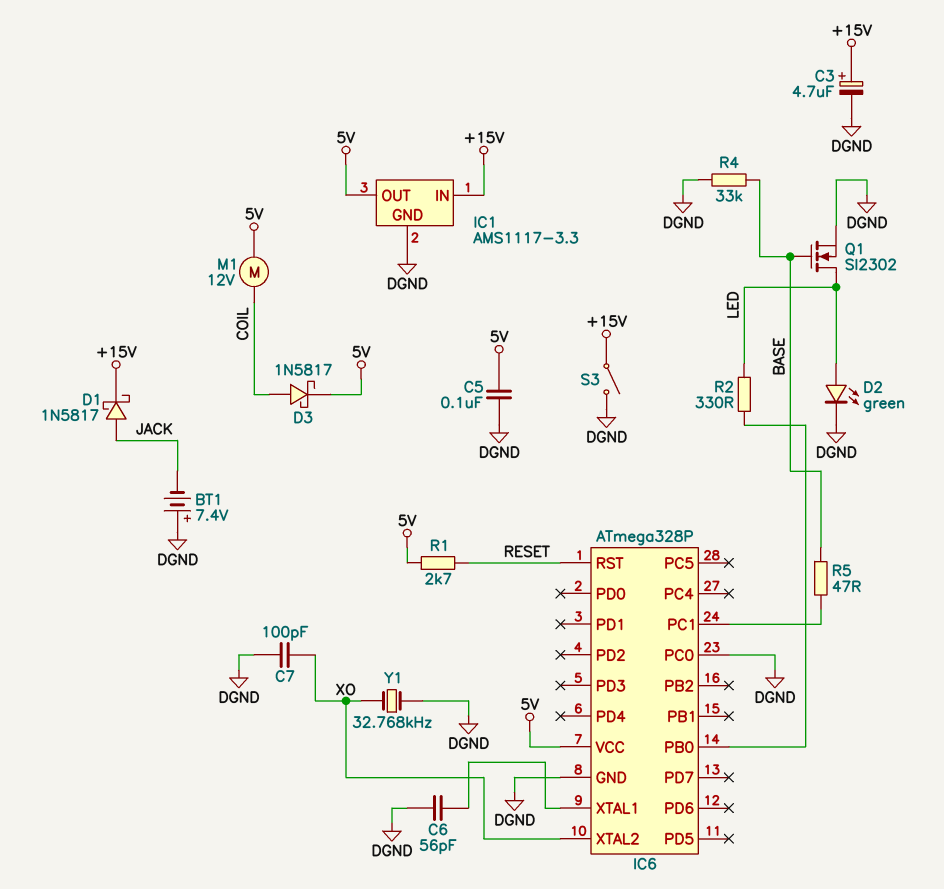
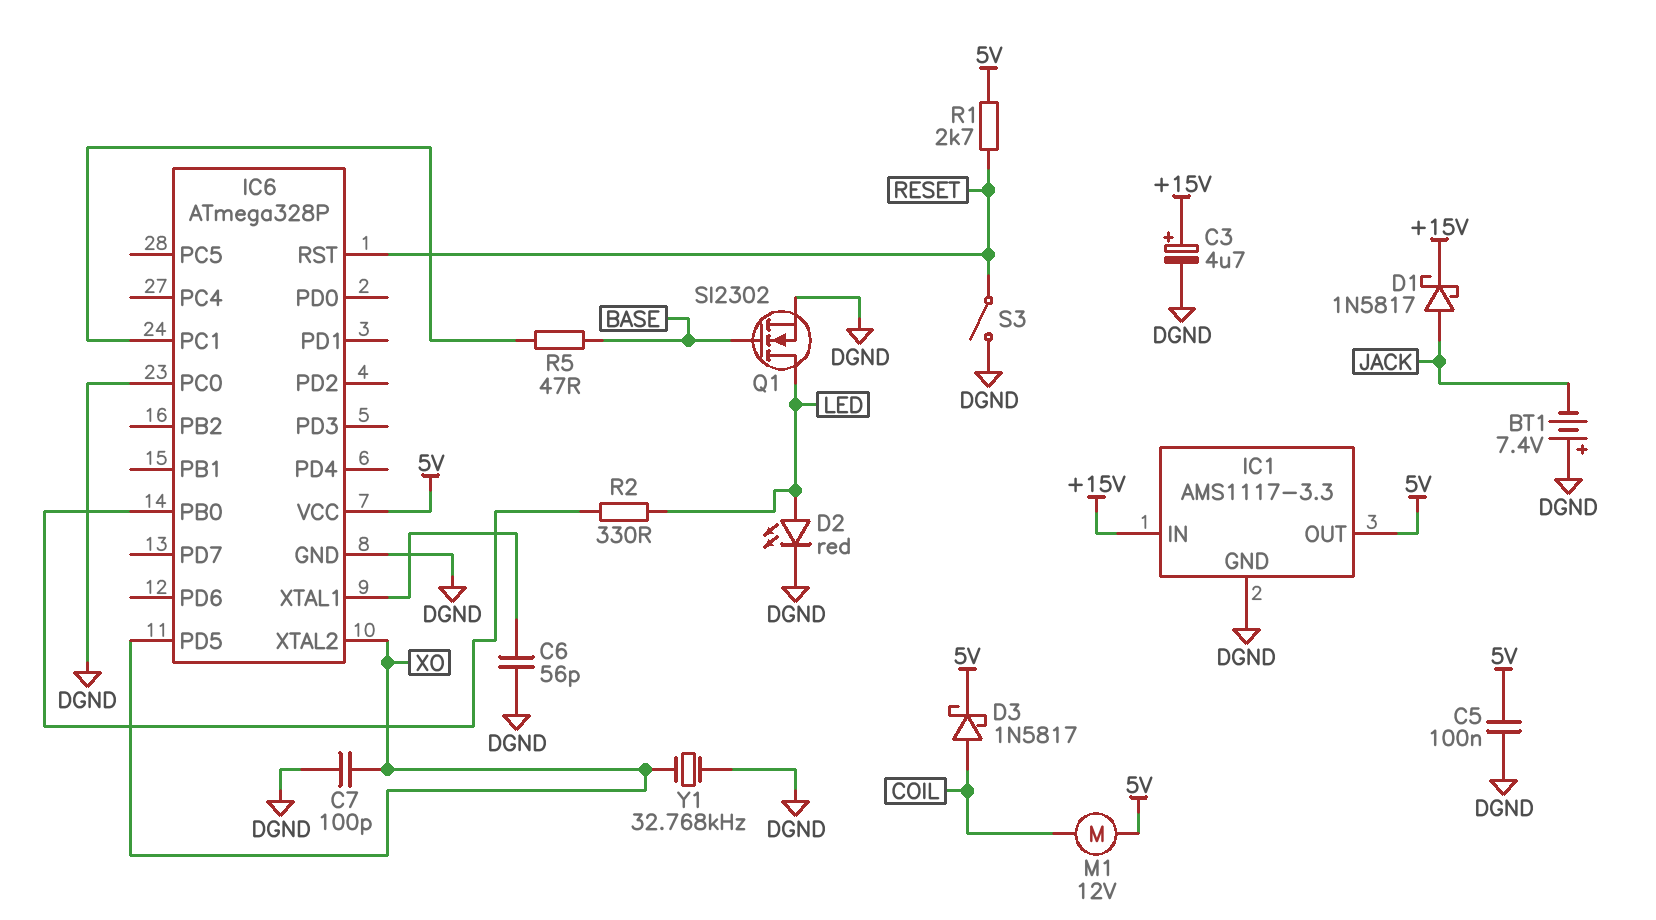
D2: LED green (A LED, K DGND) -> LED red (A LED, K DGND)
IC6 pin PD5: none -> XO
R4: 33k (BASE, DGND) -> none
S3: switch (+15V, DGND) -> switch (DGND, RESET)

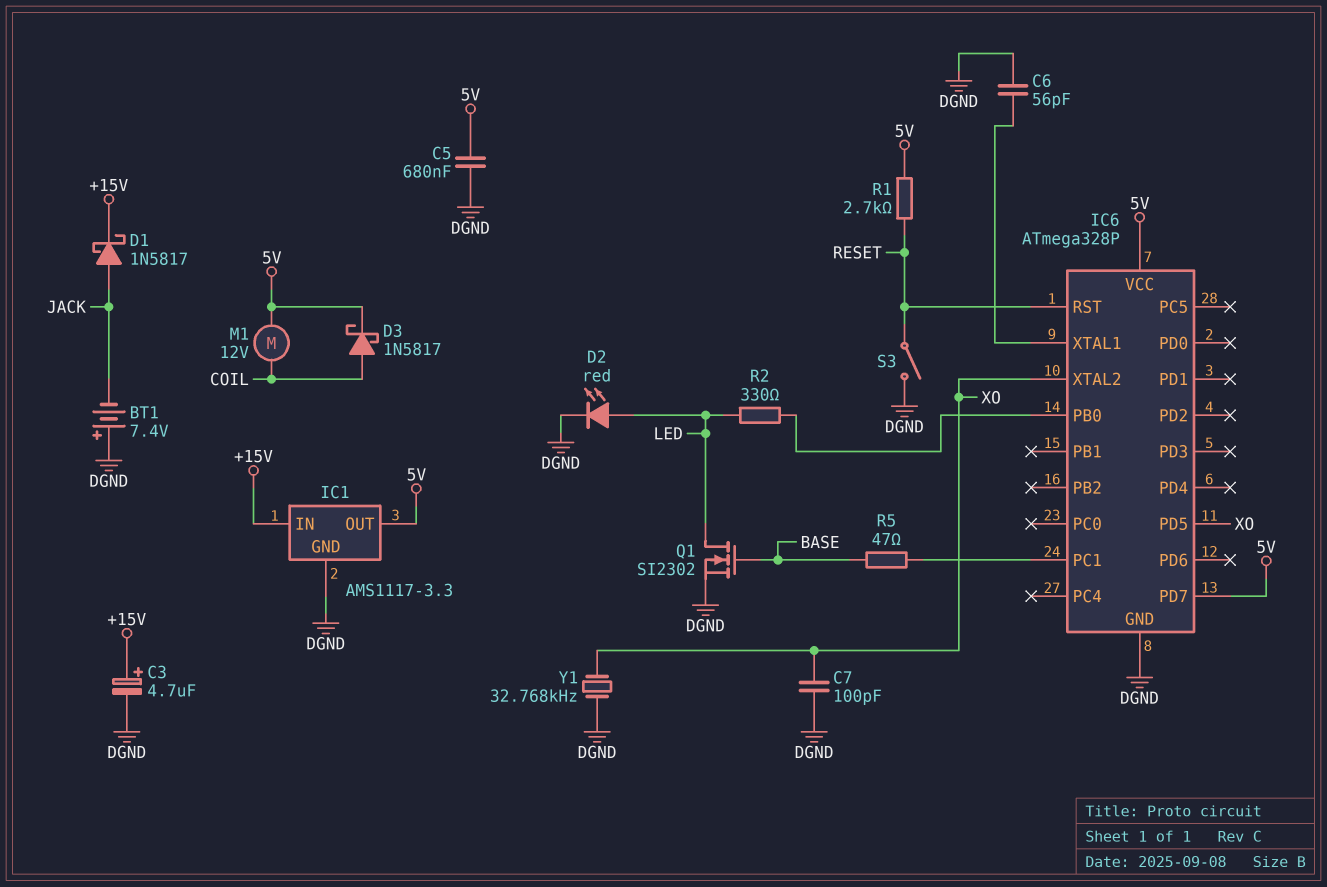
C5: 100nF (5V, DGND) -> 680nF (5V, DGND)
IC6 pin PC0: DGND -> none
IC6 pin PD7: none -> 5V

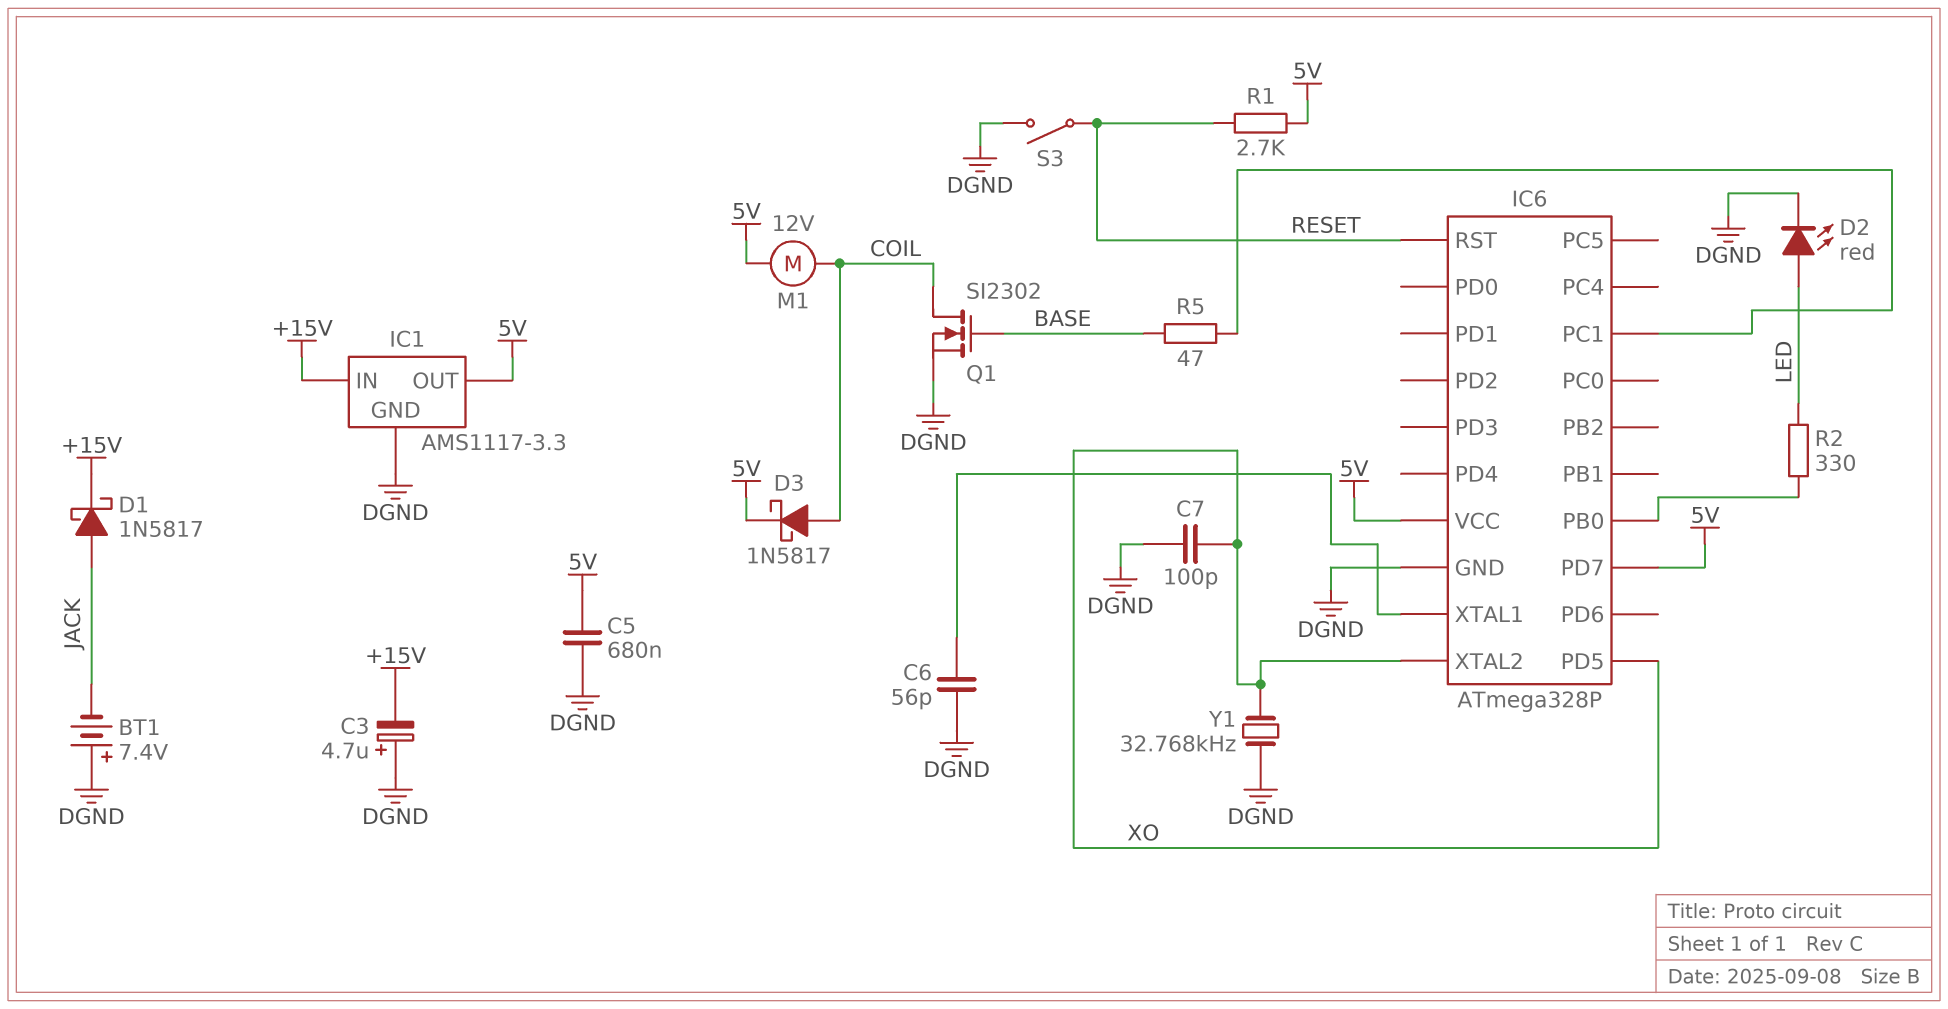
C3: 4.7uF (plus +15V, minus DGND) -> 4.7uF (plus DGND, minus +15V)
Q1: NMOS SI2302 (G BASE, D LED, S DGND) -> NMOS SI2302 (G BASE, D COIL, S DGND)

